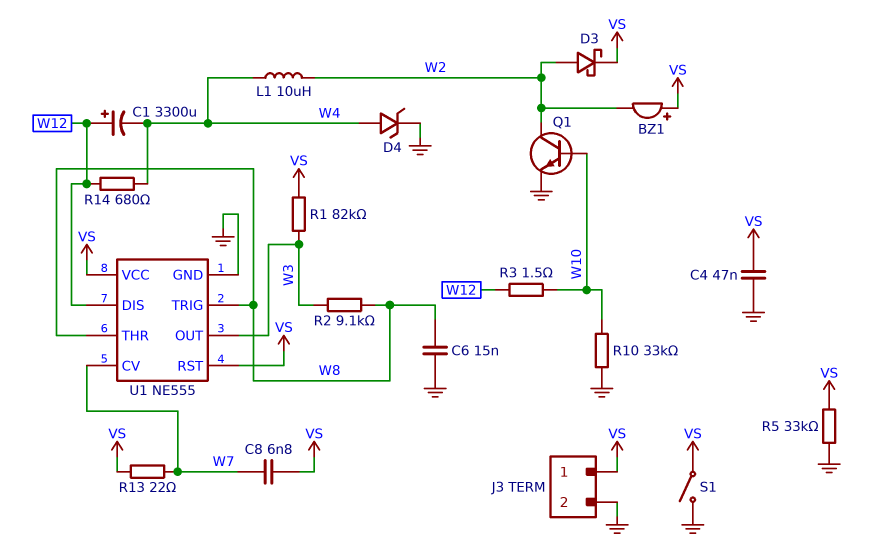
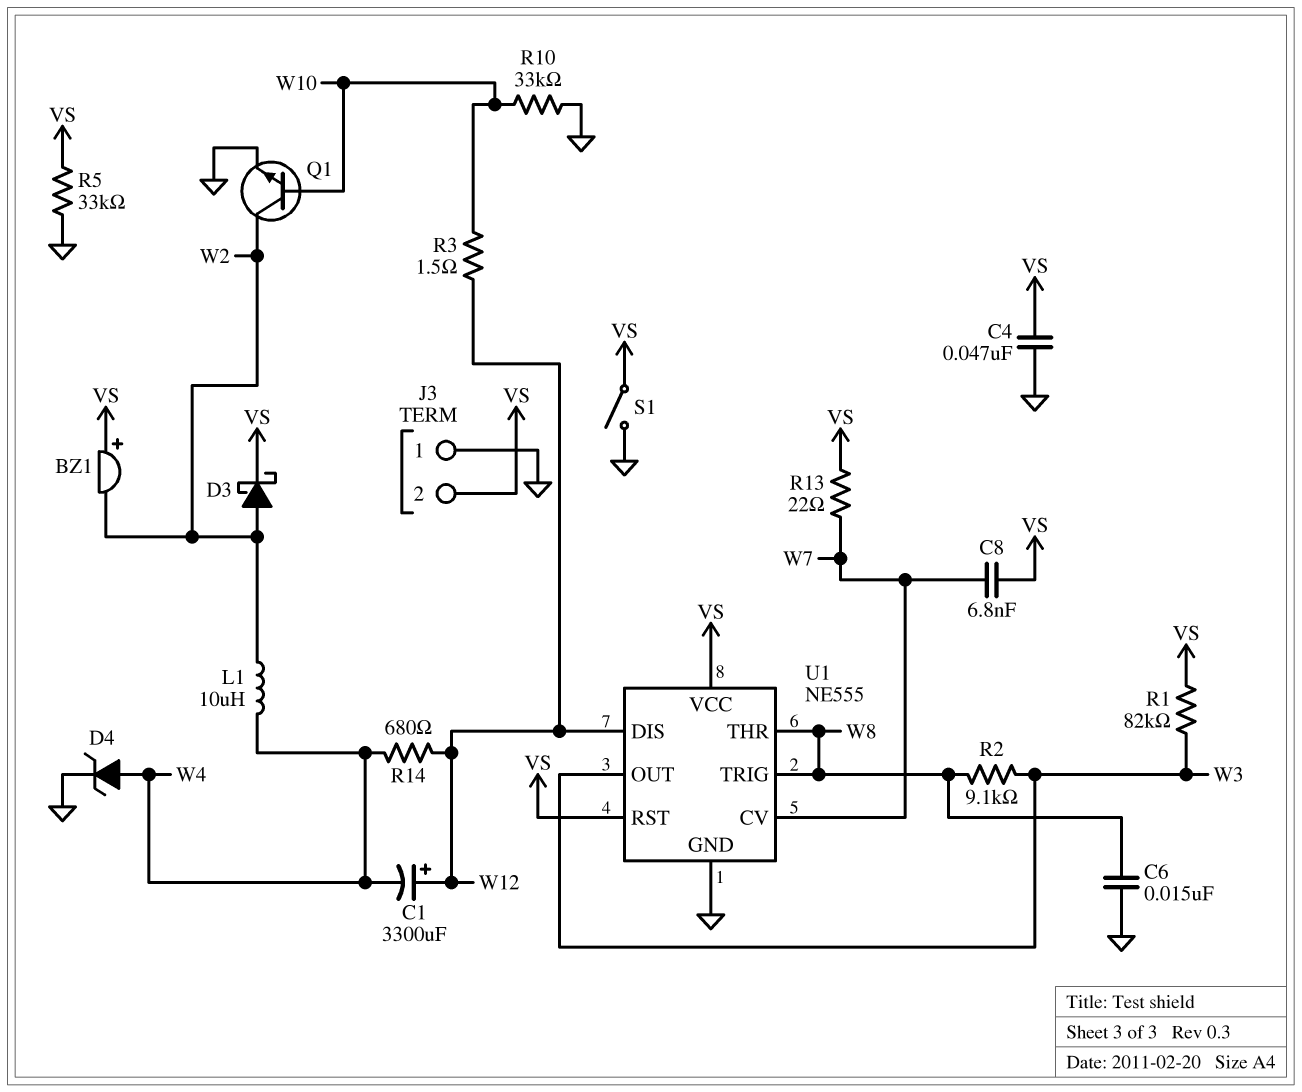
J3 pin 1: VS -> GND
J3 pin 2: GND -> VS

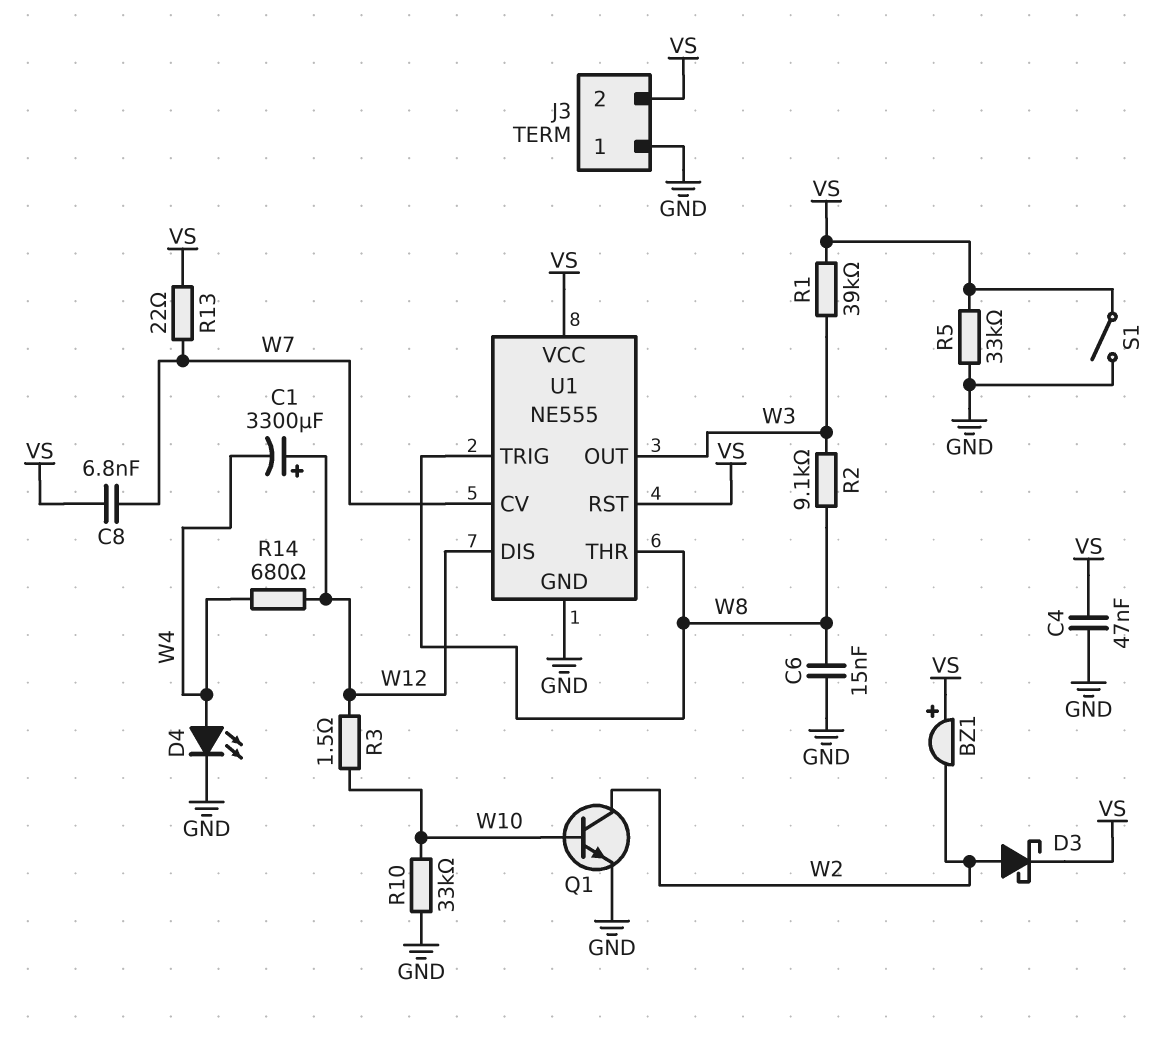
D4: zener (A W4, K GND) -> LED (A W4, K GND)
L1: 10uH (W2, W4) -> none
R1: 82k (VS, W3) -> 39k (VS, W3)

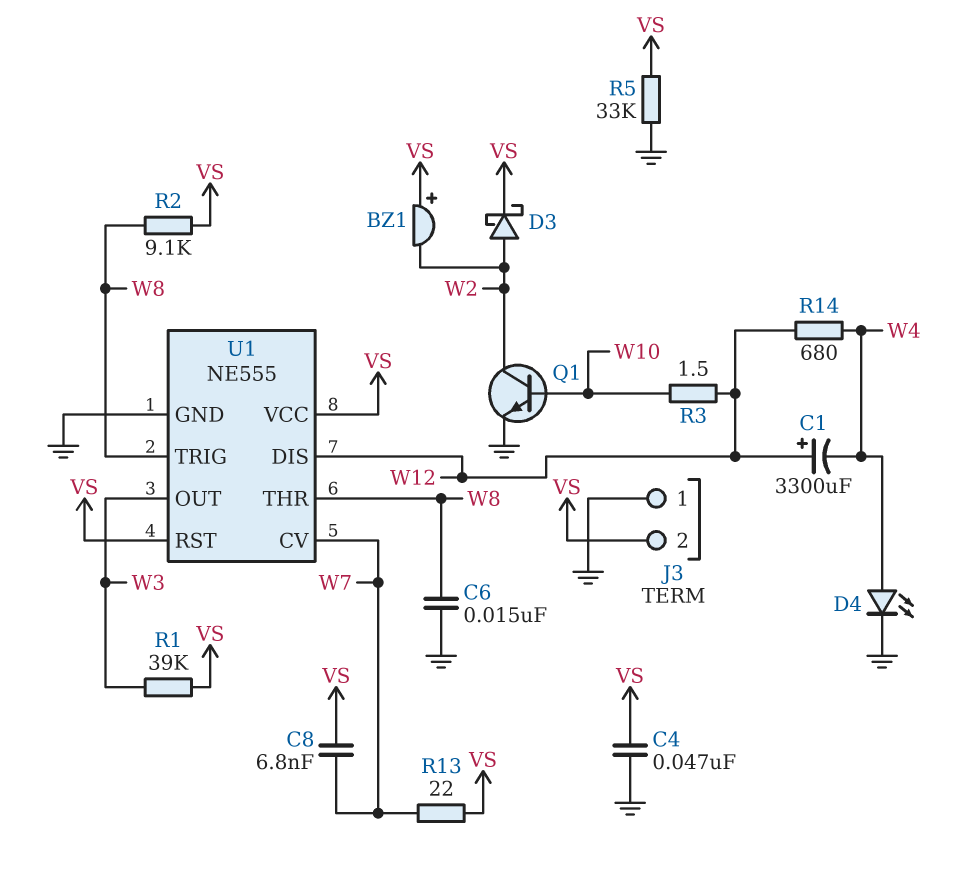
R2: 9.1k (W3, W8) -> 9.1k (VS, W8)
R10: 33k (GND, W10) -> none
S1: switch (GND, VS) -> none

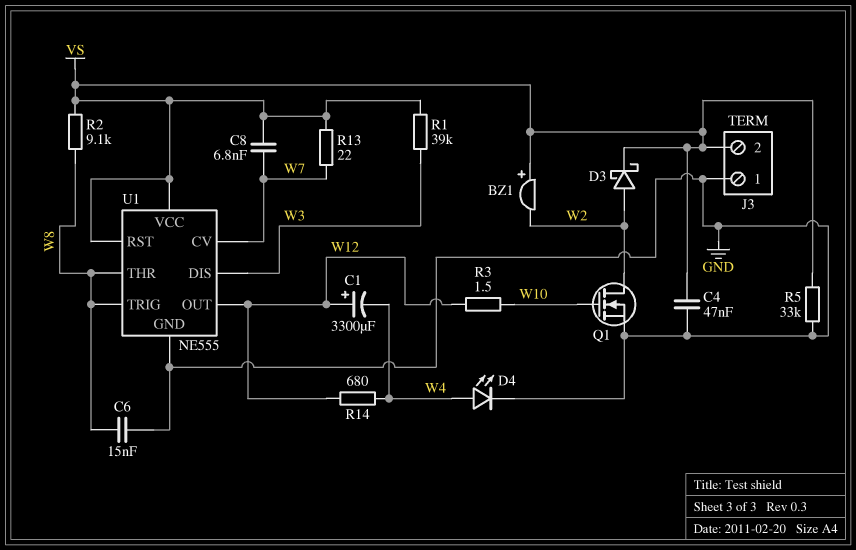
Q1: NPN (B W10, C W2, E GND) -> NMOS (G W10, D W2, S GND)
U1 pin DIS: W12 -> W3
U1 pin OUT: W3 -> W12

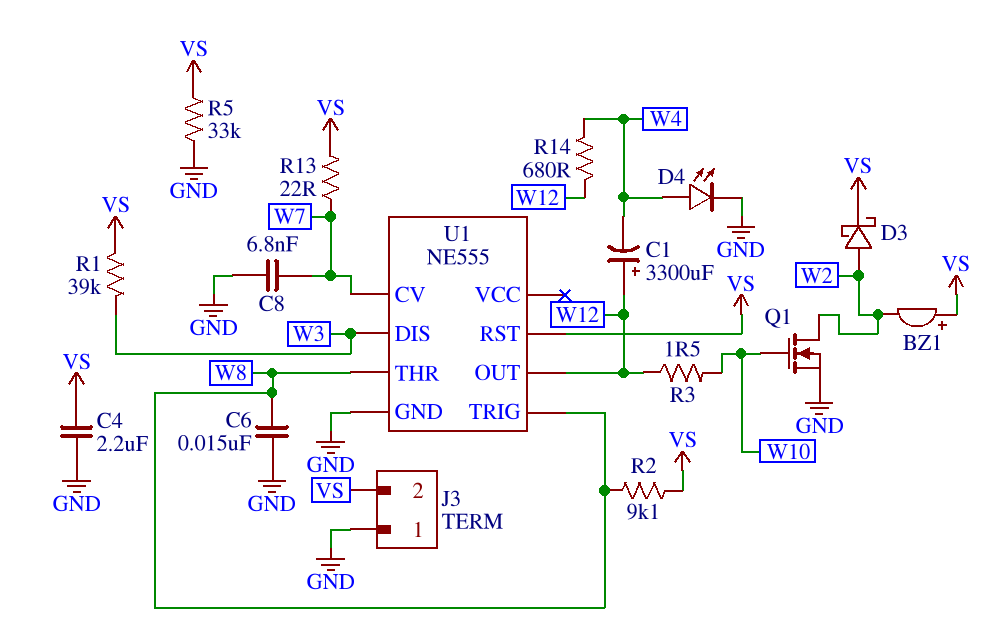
C4: 47nF (GND, VS) -> 2.2uF (GND, VS)
C8: 6.8nF (VS, W7) -> 6.8nF (GND, W7)
U1 pin VCC: VS -> none

